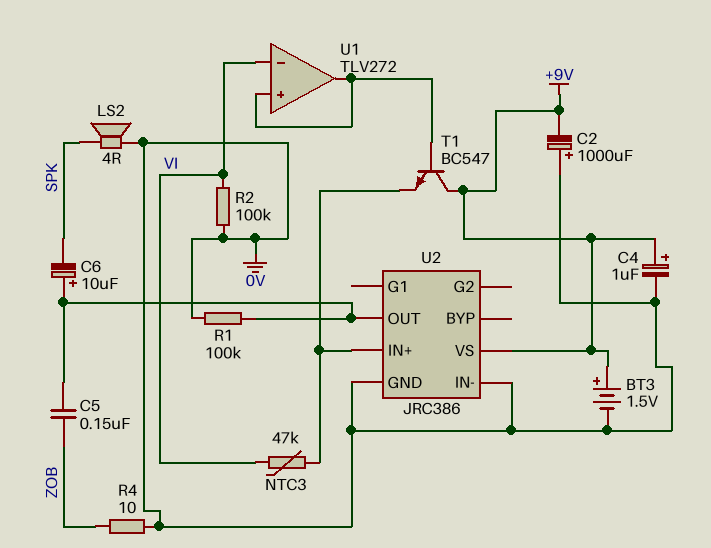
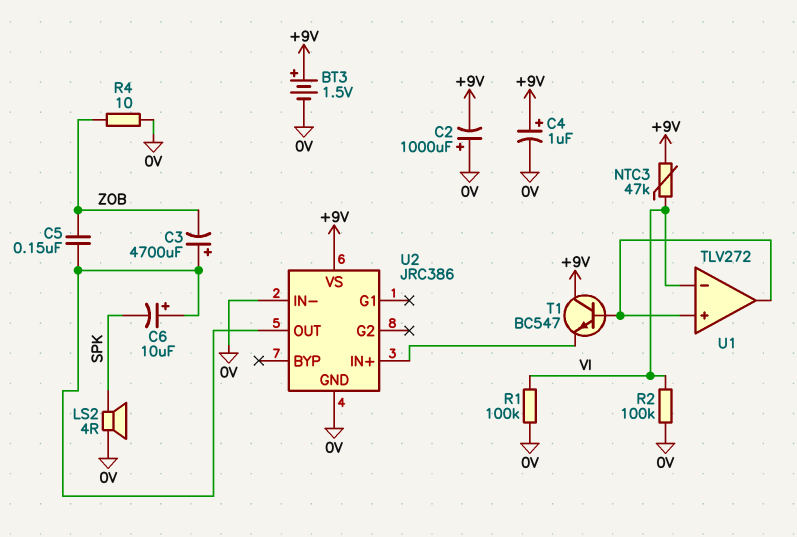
C3: none -> 4700uF (plus U2/OUT, minus ZOB)
NTC3: 47k (U2/IN+, VI) -> 47k (+9V, VI)
R1: 100k (0V, U2/OUT) -> 100k (0V, VI)

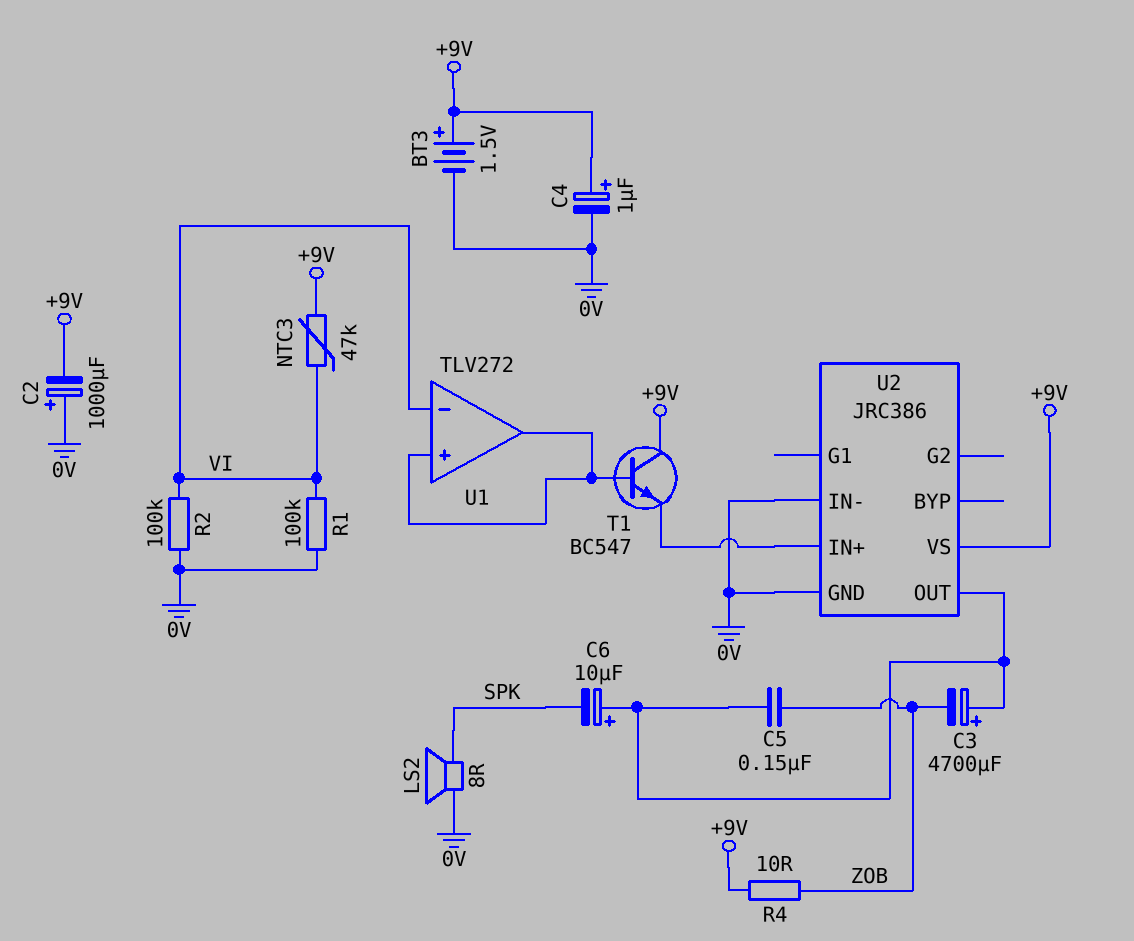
LS2: speaker 4R (0V, SPK) -> speaker 8R (0V, SPK)
R4: 10 (0V, ZOB) -> 10 (+9V, ZOB)

